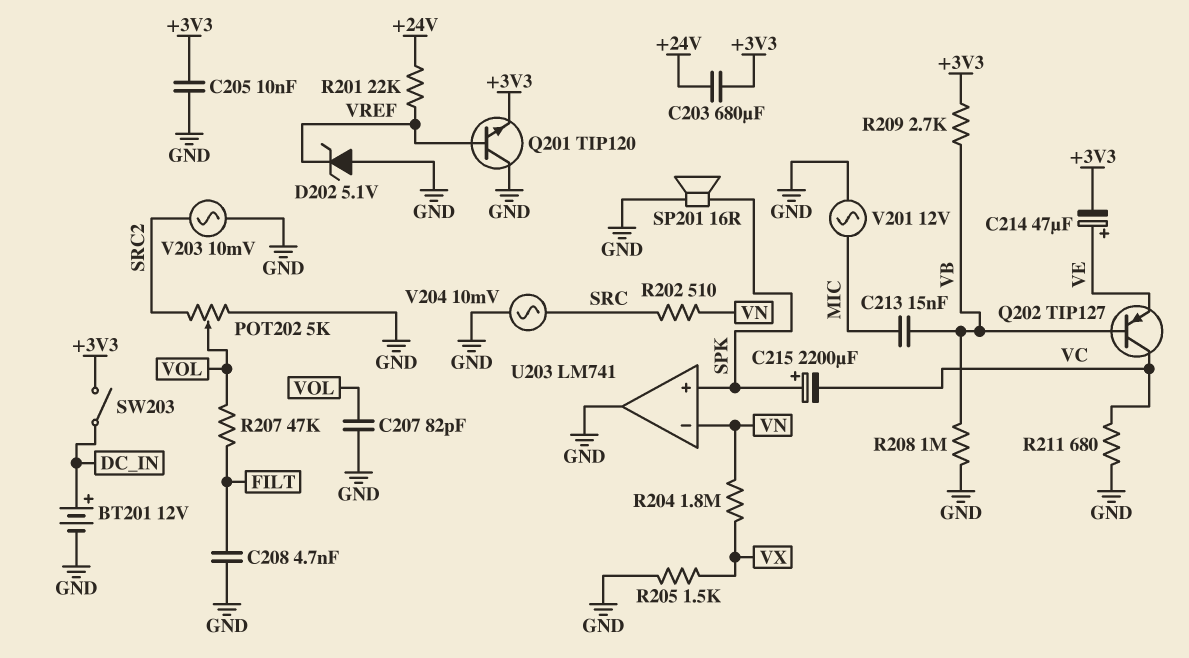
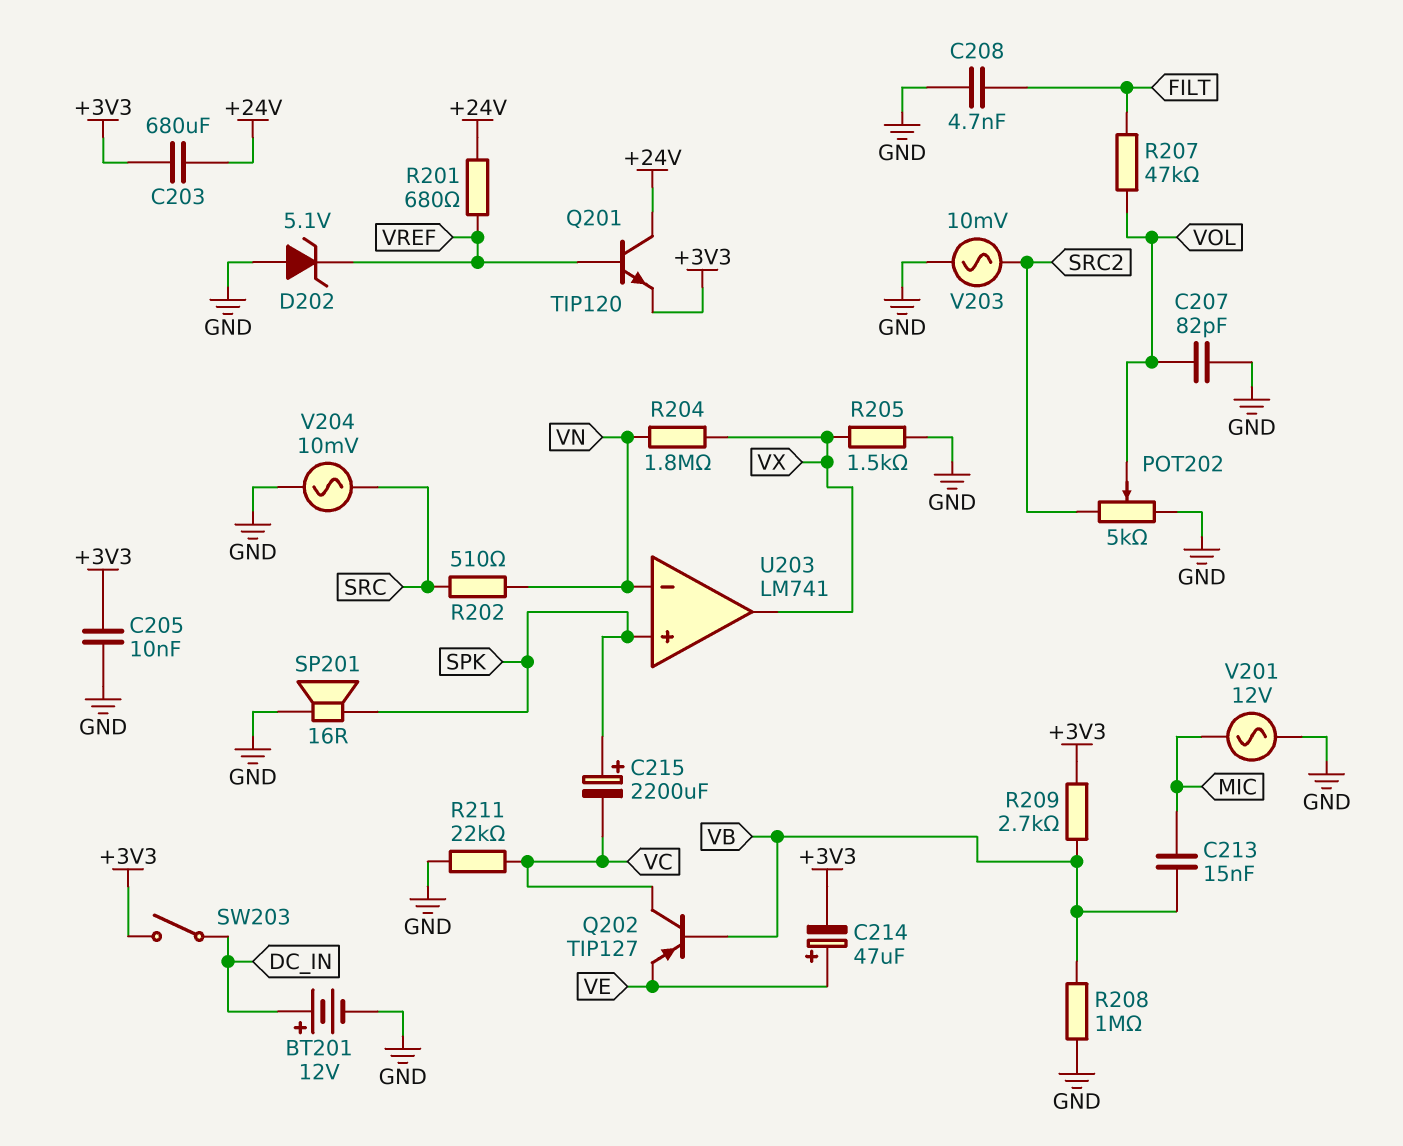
Q201: NPN TIP120 (B VREF, C GND, E +3V3) -> NPN TIP120 (B VREF, C +24V, E +3V3)
R201: 22k (+24V, VREF) -> 680 (+24V, VREF)
R211: 680 (GND, VC) -> 22k (GND, VC)
U203 pin out: GND -> VX

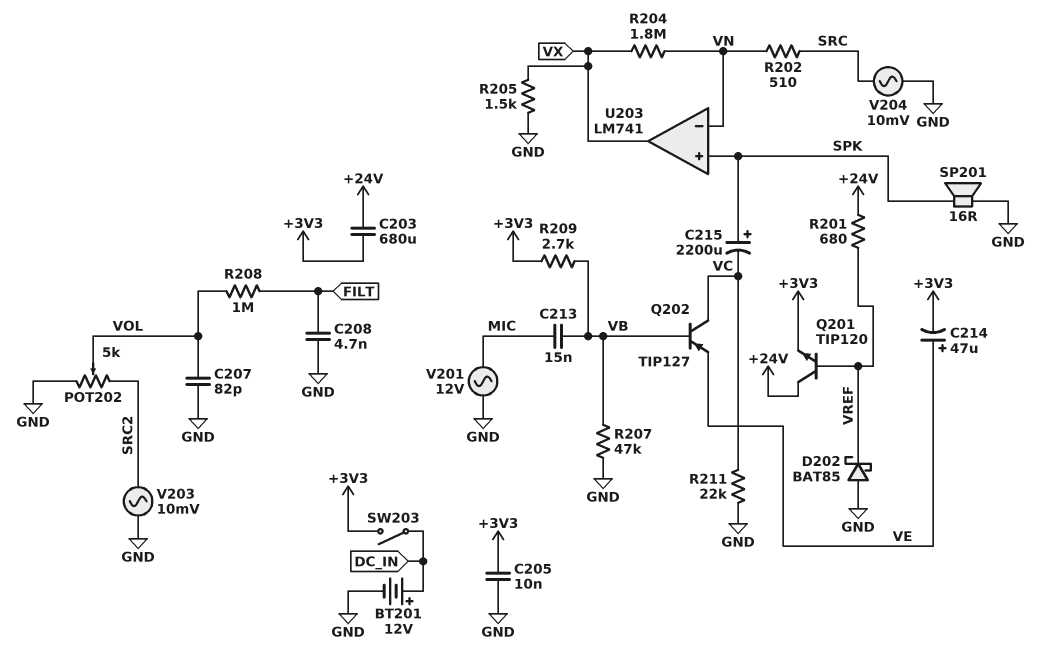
D202: zener 5.1V (A GND, K VREF) -> schottky BAT85 (A GND, K VREF)
R207: 47k (FILT, VOL) -> 47k (GND, VB)
R208: 1M (GND, VB) -> 1M (FILT, VOL)

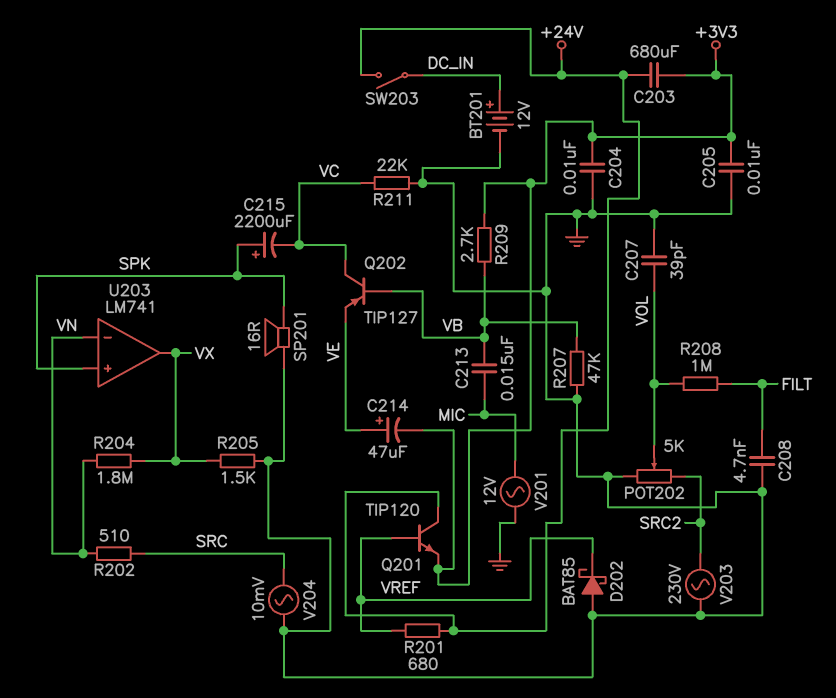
C204: none -> 10nF (+3V3, GND)
C207: 82pF (GND, VOL) -> 39pF (GND, VOL)
SW203: switch (+3V3, DC_IN) -> switch (+24V, DC_IN)
V203: AC 10mV (GND, SRC2) -> AC 230V (GND, SRC2)

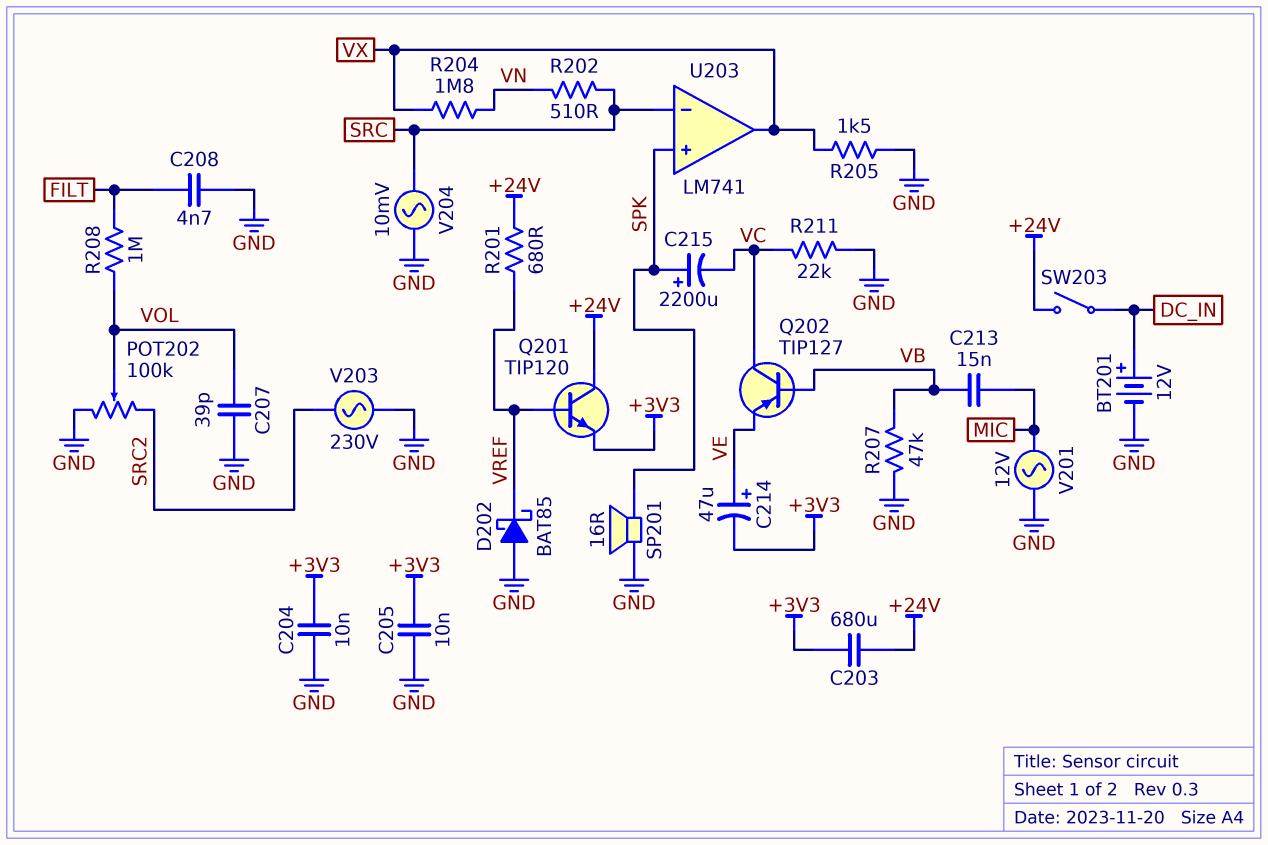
POT202: 5k (GND, SRC2, wiper VOL) -> 100k (GND, SRC2, wiper VOL)
R209: 2.7k (+3V3, VB) -> none
U203 pin in-: VN -> SRC

